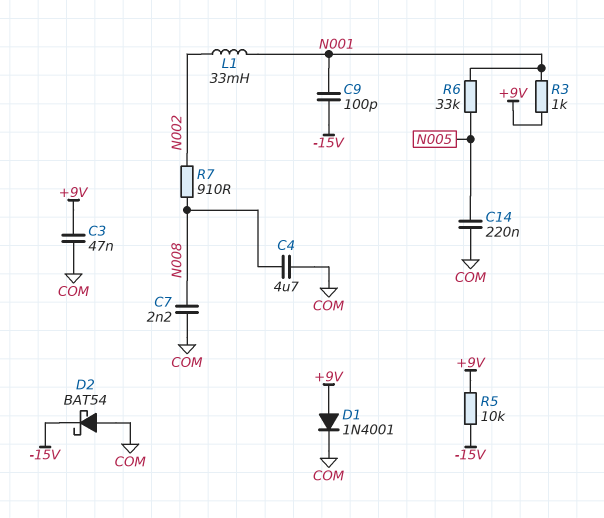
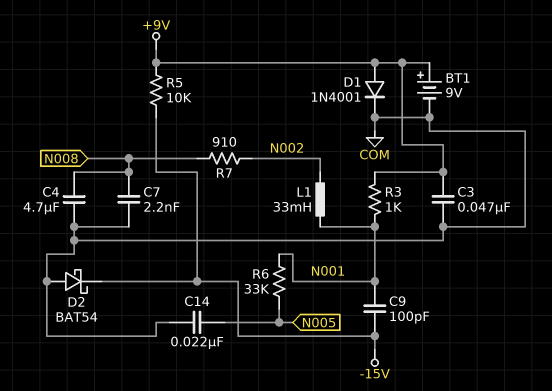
BT1: none -> 9V (plus +9V, minus COM)
C14: 220nF (COM, N005) -> 22nF (COM, N005)

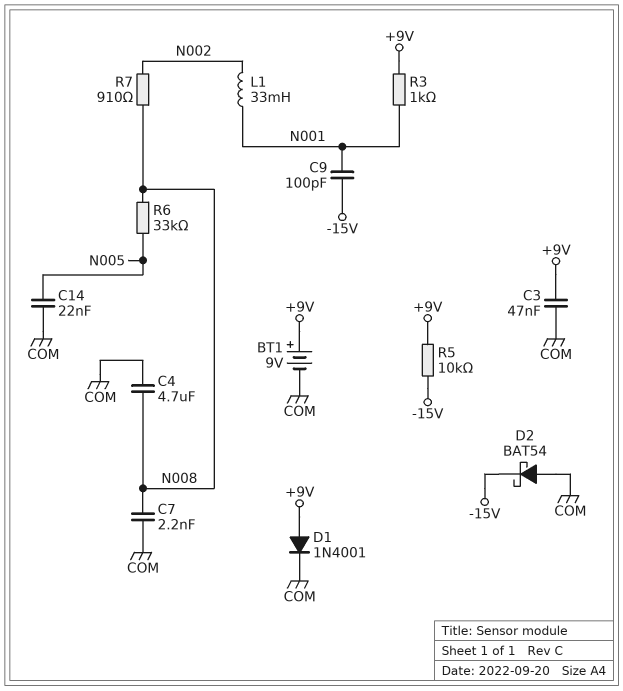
R6: 33k (N001, N005) -> 33k (N005, N008)

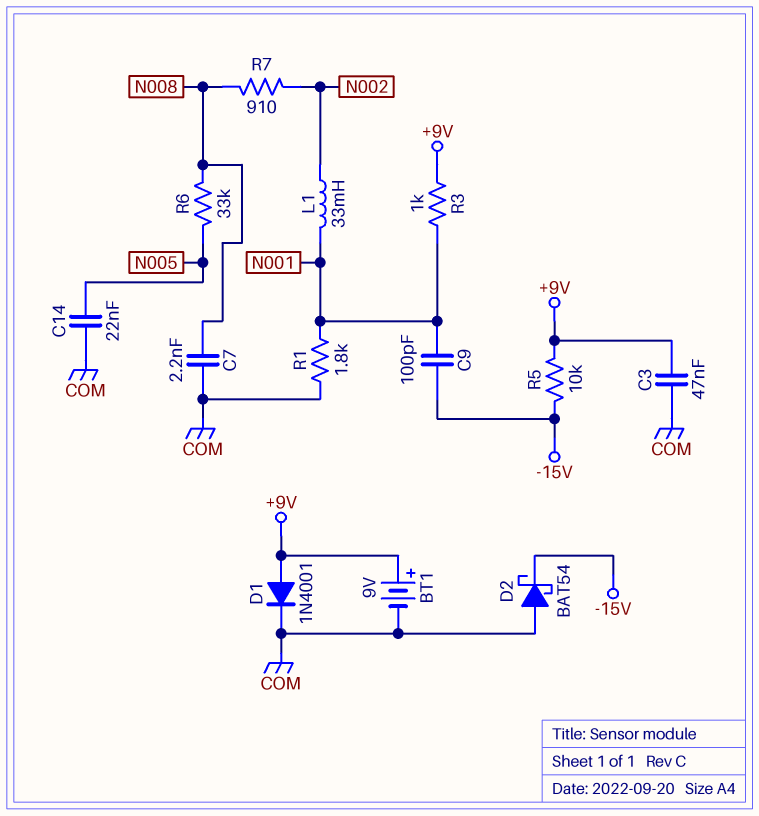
C4: 4.7uF (COM, N008) -> none
R1: none -> 1.8k (COM, N001)

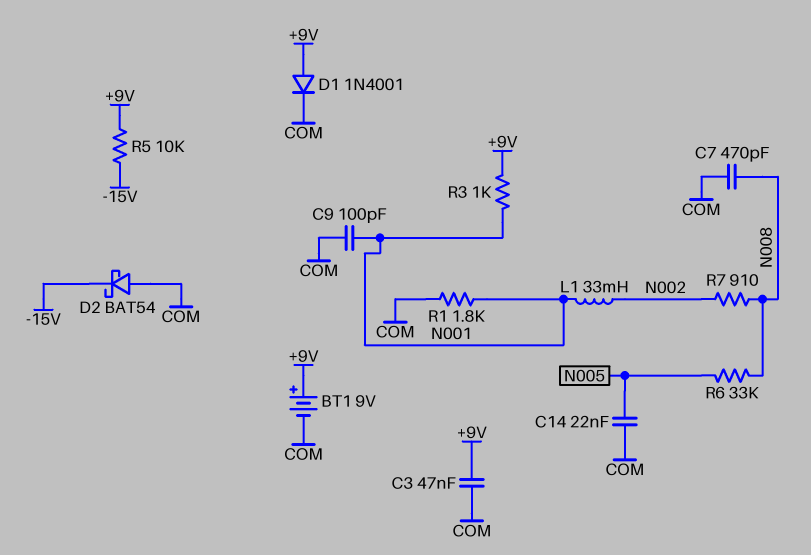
C7: 2.2nF (COM, N008) -> 470pF (COM, N008)
C9: 100pF (-15V, N001) -> 100pF (COM, N001)

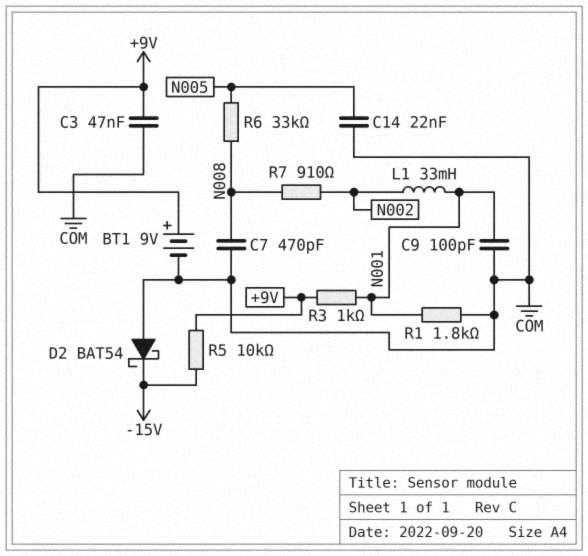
D1: diode 1N4001 (A +9V, K COM) -> none

